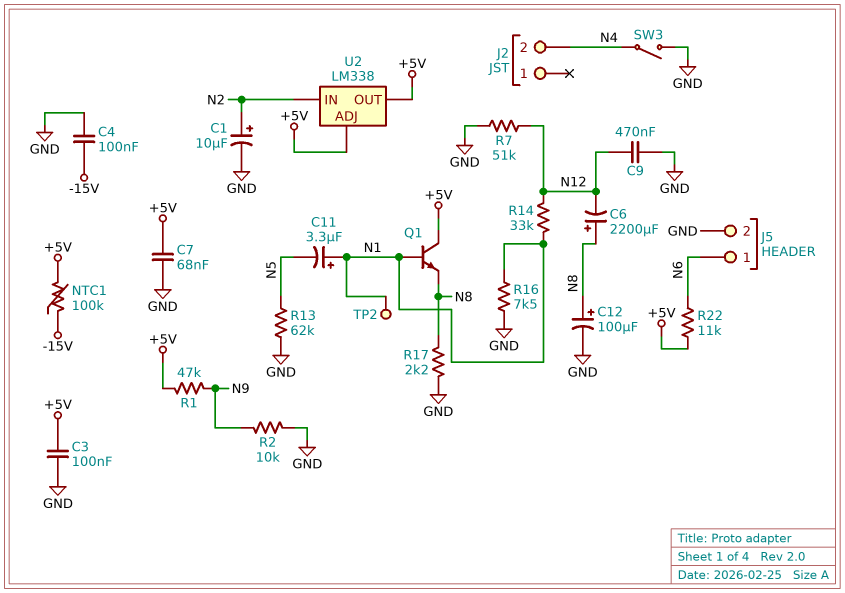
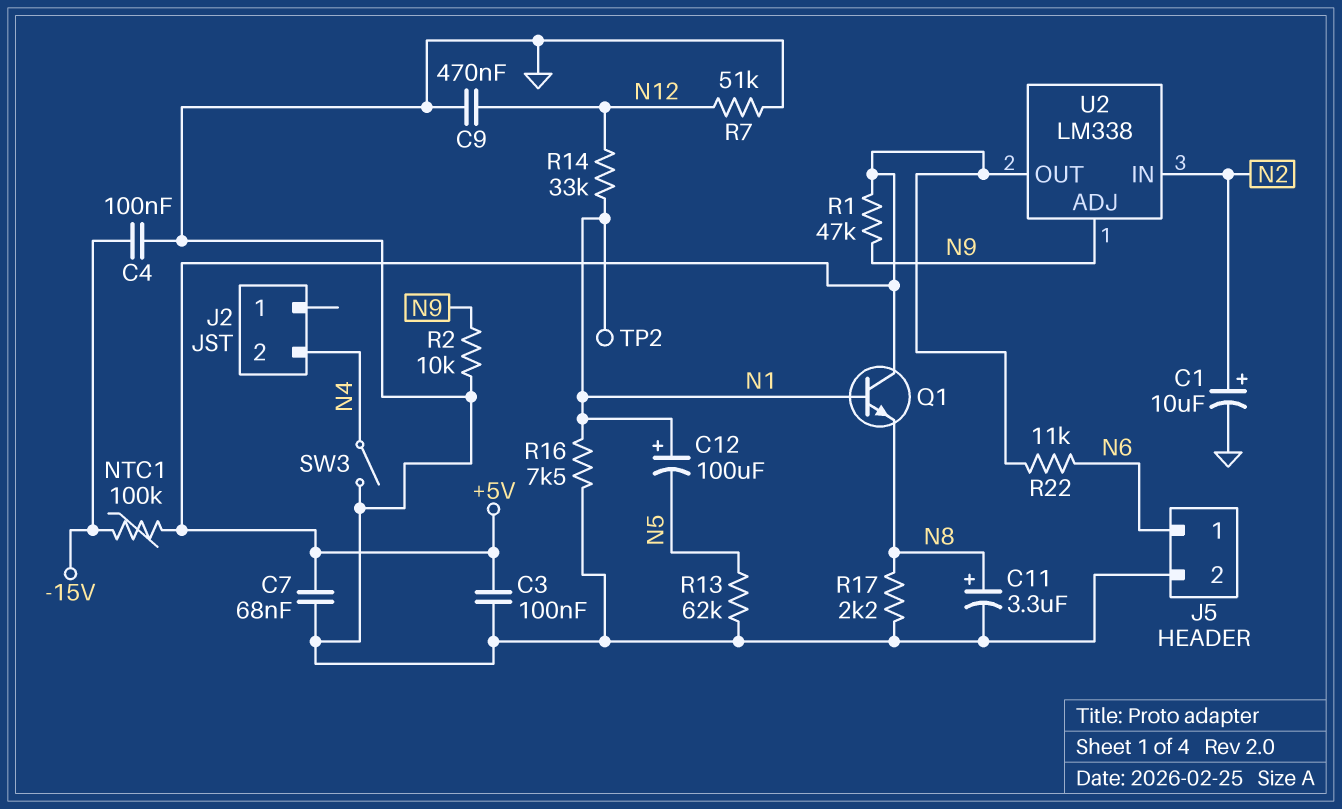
C6: 2200uF (plus N8, minus N12) -> none
C11: 3.3uF (plus N1, minus N5) -> 3.3uF (plus N8, minus GND)
C12: 100uF (plus N8, minus GND) -> 100uF (plus N1, minus N5)
U2 pin ADJ: +5V -> N9

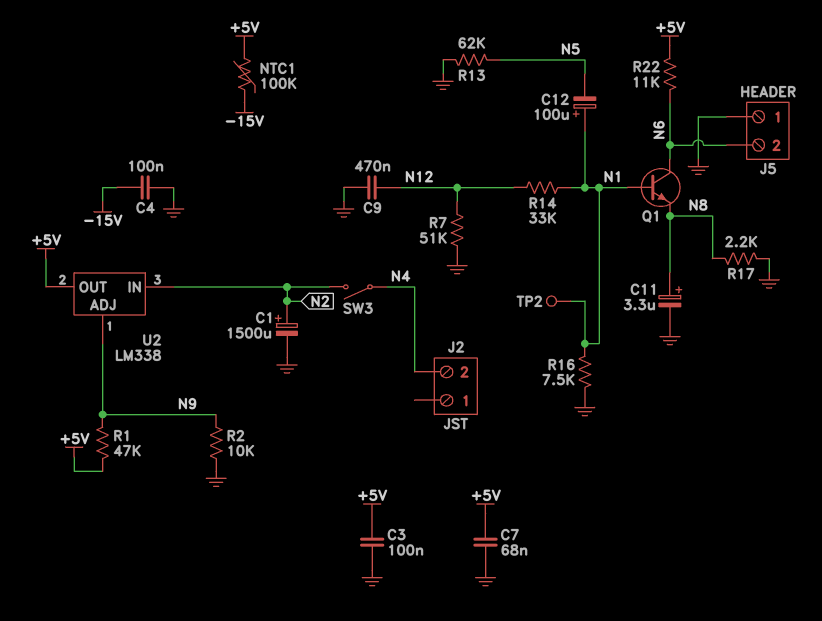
C1: 10uF (plus N2, minus GND) -> 1500uF (plus N2, minus GND)
J5 pin 1: N6 -> GND
J5 pin 2: GND -> N6
Q1: NPN (B N1, C +5V, E N8) -> NPN (B N1, C N6, E N8)
SW3: switch (GND, N4) -> switch (N2, N4)

